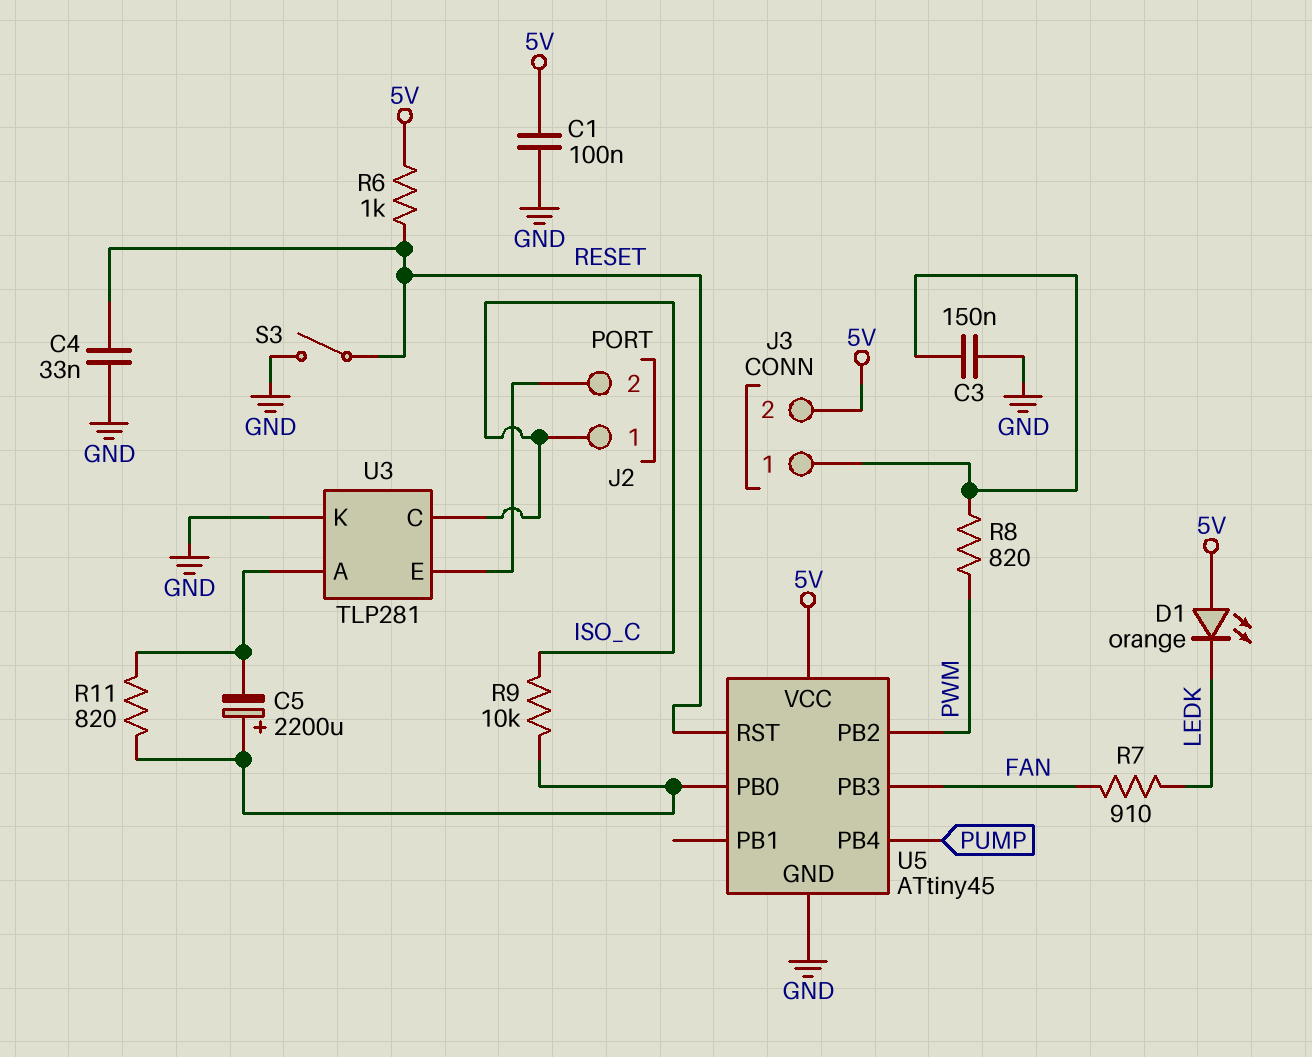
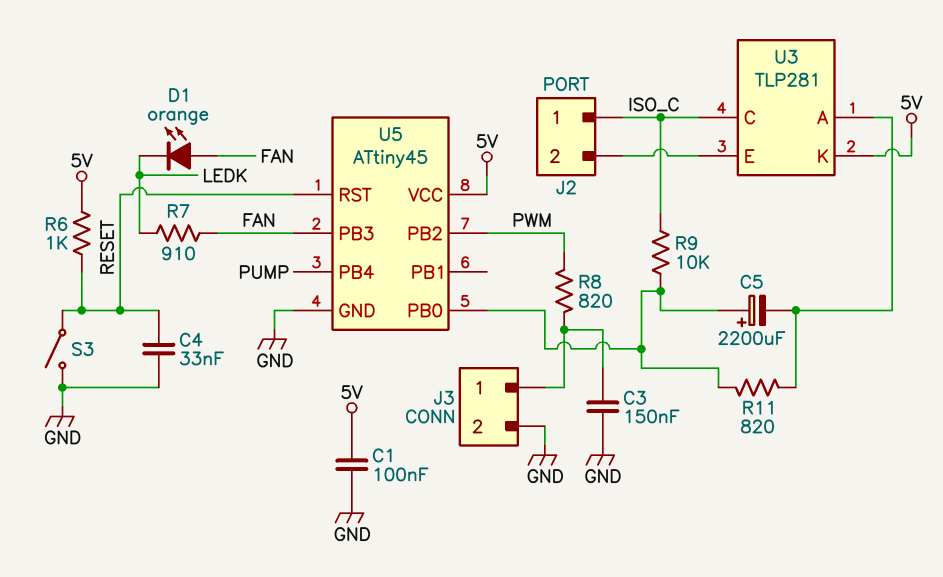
D1: LED orange (A 5V, K LEDK) -> LED orange (A FAN, K LEDK)
J3 pin 2: 5V -> GND
U3 pin K: GND -> 5V

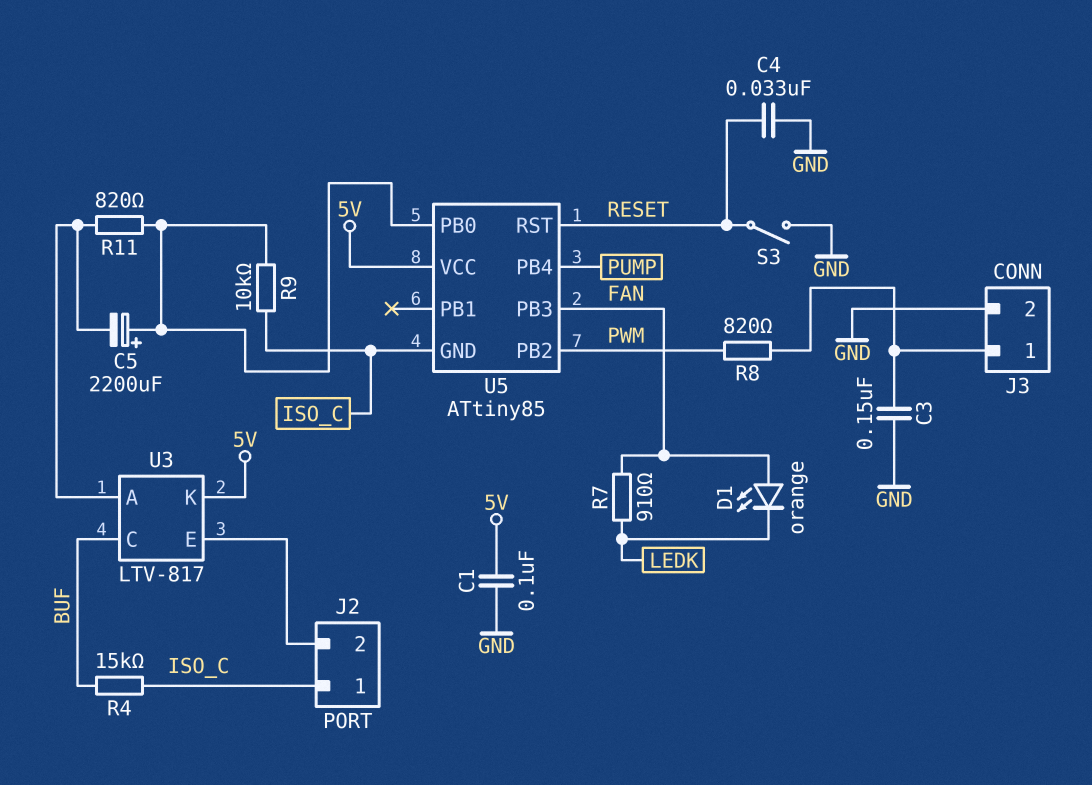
R4: none -> 15k (BUF, ISO_C)
R6: 1k (5V, RESET) -> none
U3: TLP281 -> LTV-817
U3 pin C: ISO_C -> BUF
U5: ATtiny45 -> ATtiny85
U5 pin GND: GND -> ISO_C

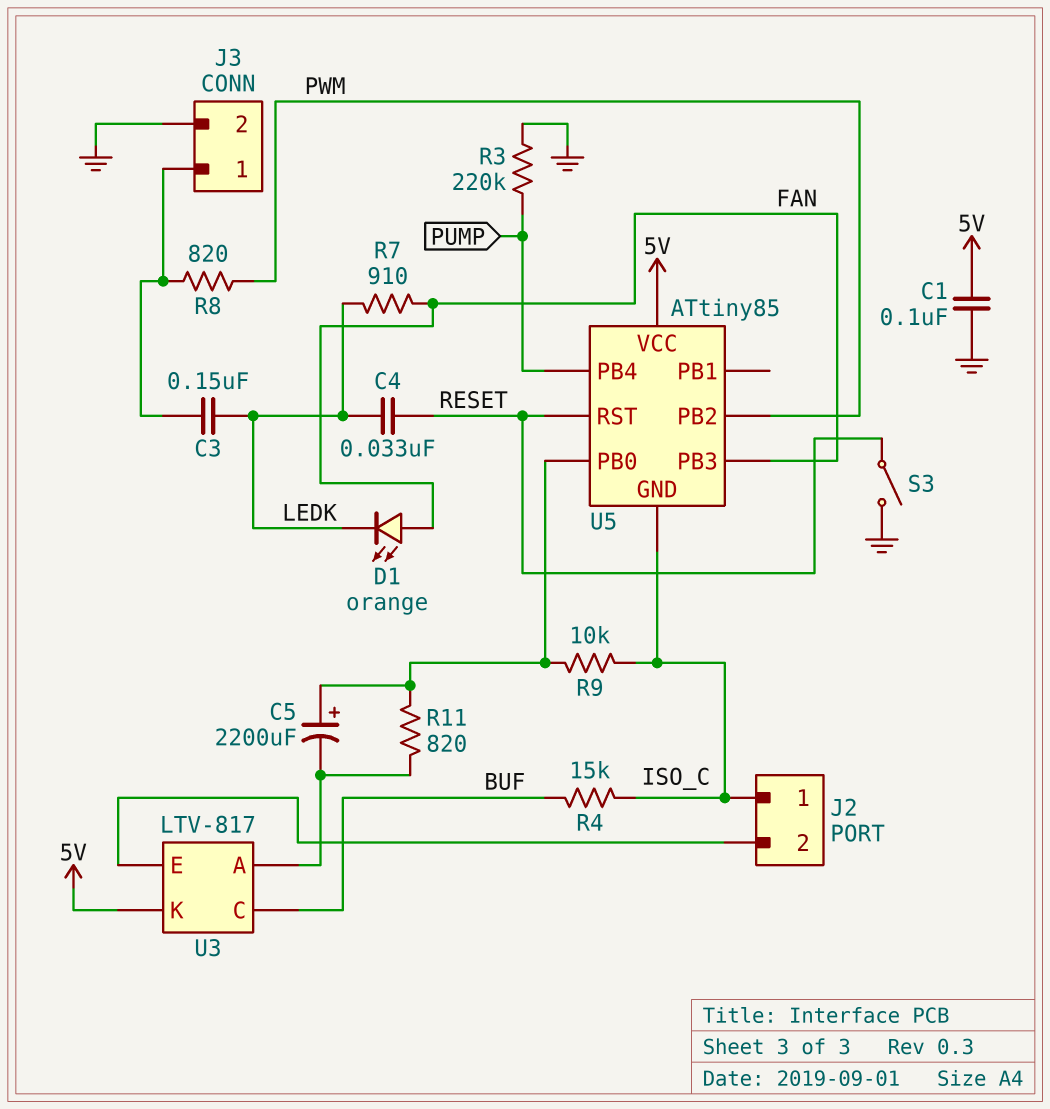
C3: 150nF (GND, J3/1) -> 150nF (J3/1, LEDK)
C4: 33nF (GND, RESET) -> 33nF (LEDK, RESET)
R3: none -> 220k (GND, PUMP)

